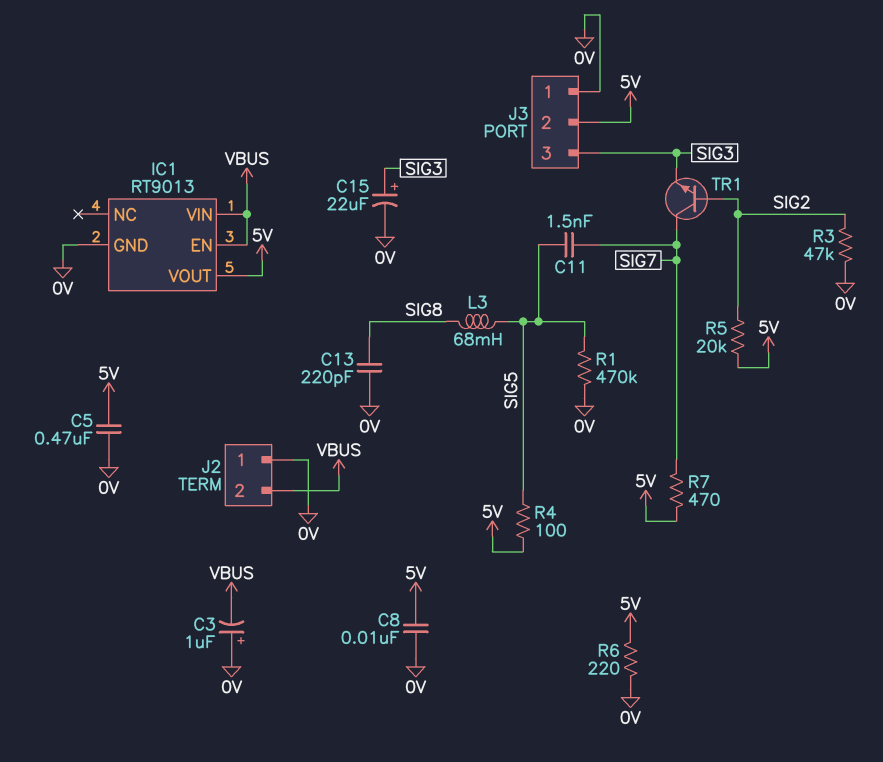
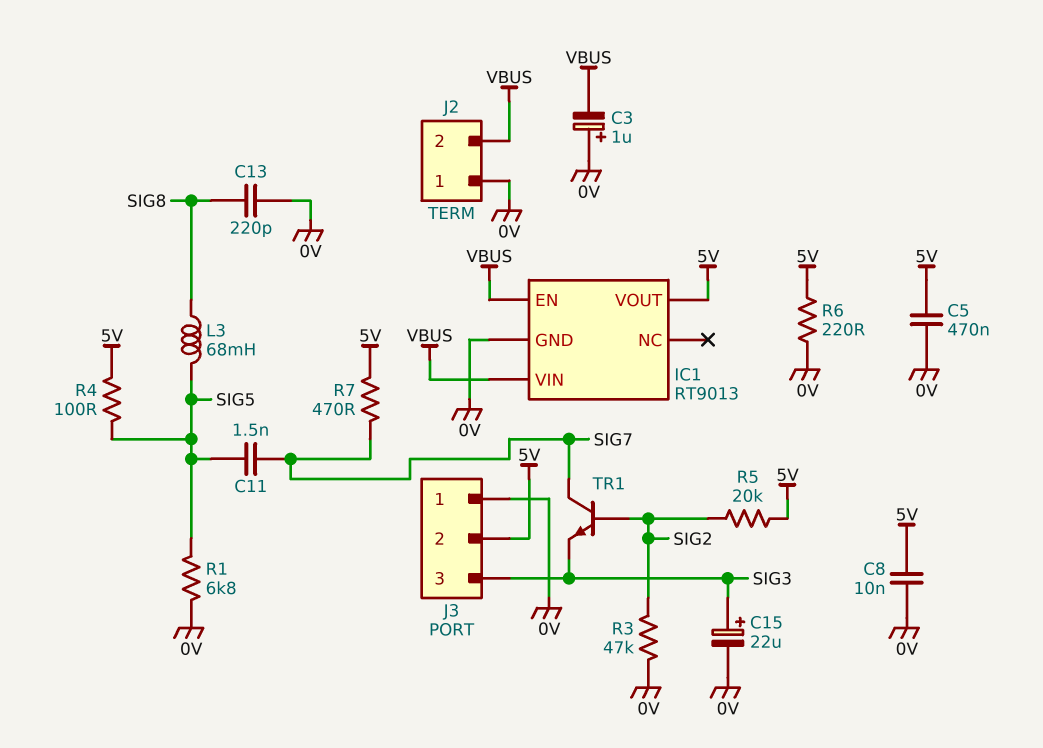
R1: 470k (0V, SIG5) -> 6.8k (0V, SIG5)

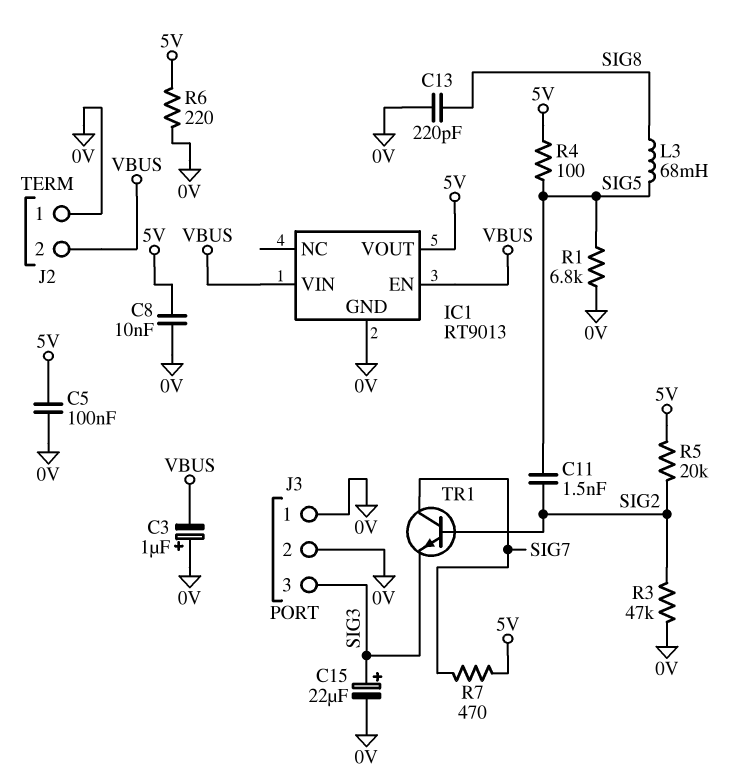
C5: 470nF (0V, 5V) -> 100nF (0V, 5V)
C11: 1.5nF (SIG5, SIG7) -> 1.5nF (SIG2, SIG5)
J3 pin 2: 5V -> 0V

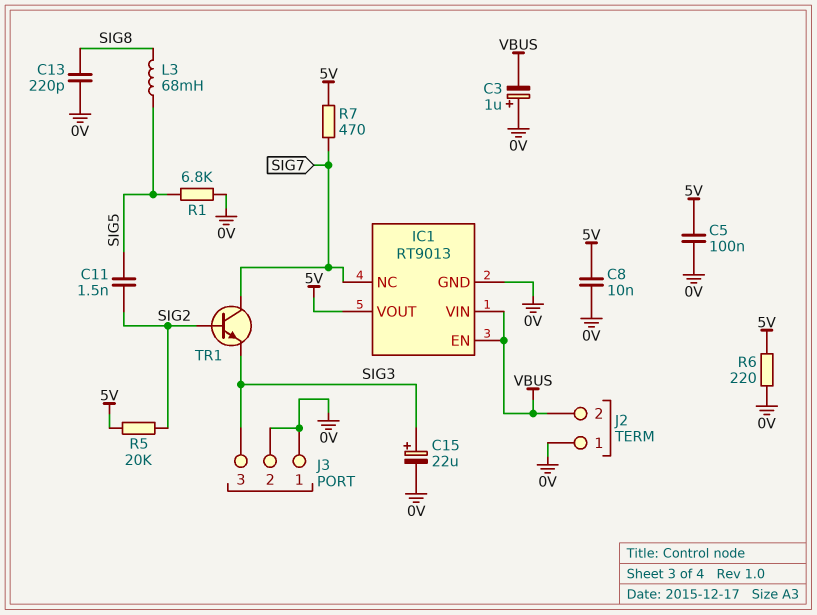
IC1 pin NC: none -> SIG7
R3: 47k (0V, SIG2) -> none
R4: 100 (5V, SIG5) -> none

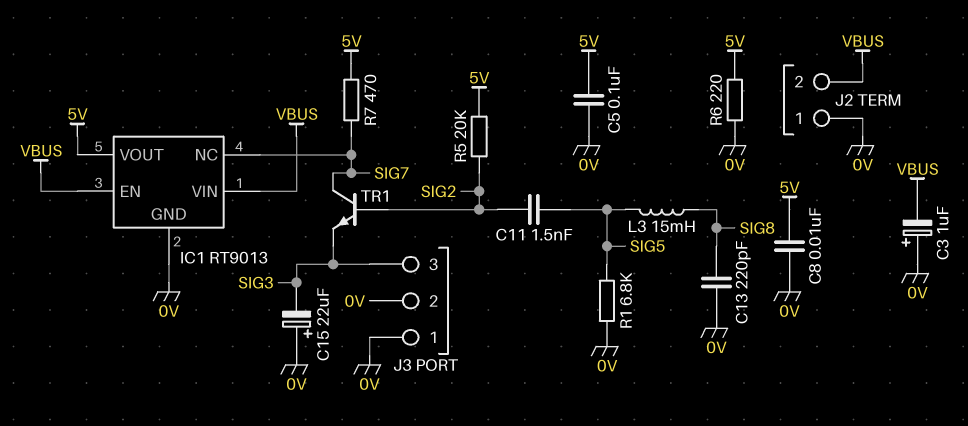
C15: 22uF (plus SIG3, minus 0V) -> 22uF (plus 0V, minus SIG3)
L3: 68mH (SIG5, SIG8) -> 15mH (SIG5, SIG8)

